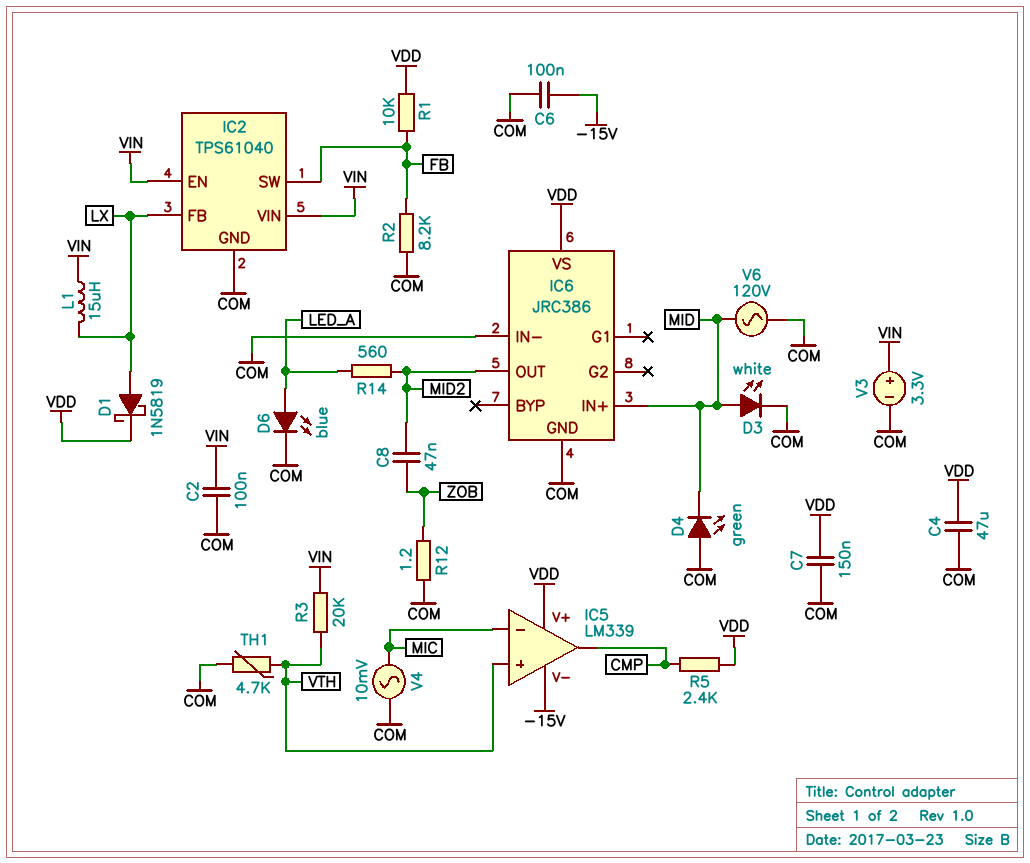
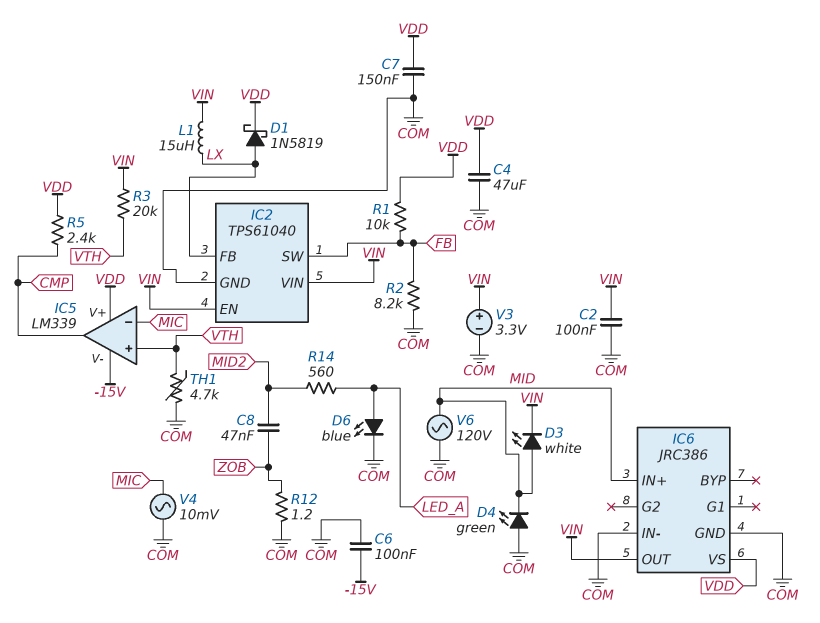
D3: LED white (A MID, K COM) -> LED white (A MID, K VIN)
IC6 pin OUT: MID2 -> VIN

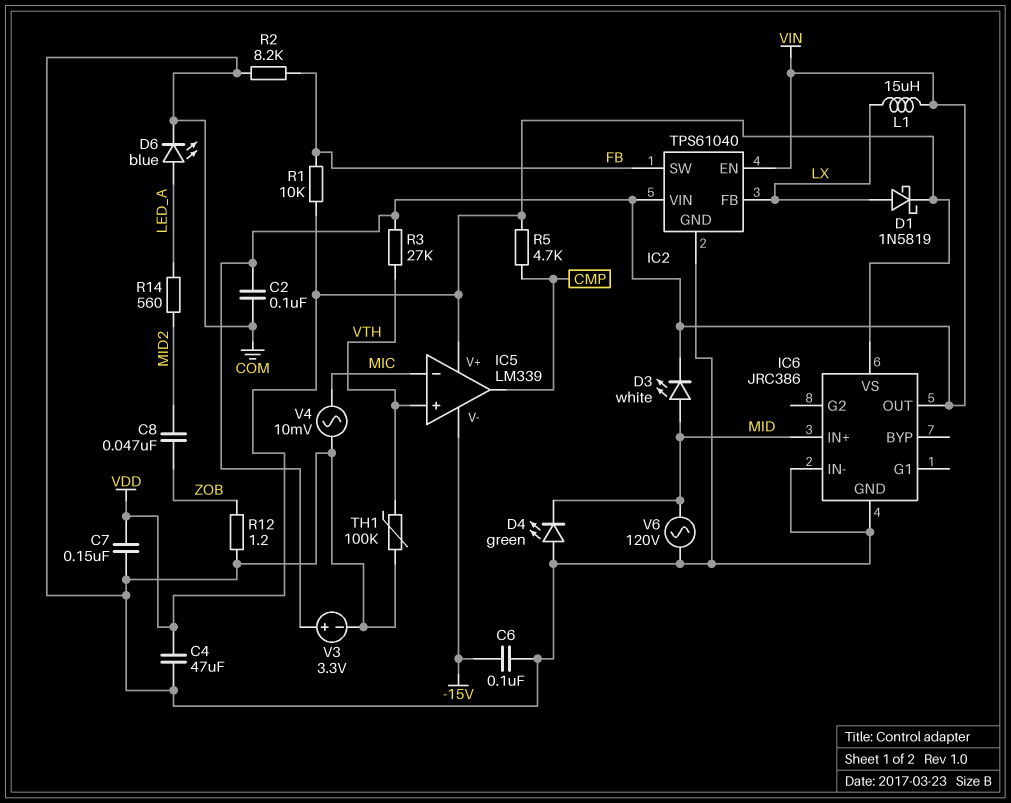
R3: 20k (VIN, VTH) -> 27k (VIN, VTH)
R5: 2.4k (CMP, VDD) -> 4.7k (CMP, VDD)
TH1: 4.7k (COM, VTH) -> 100k (COM, VTH)

